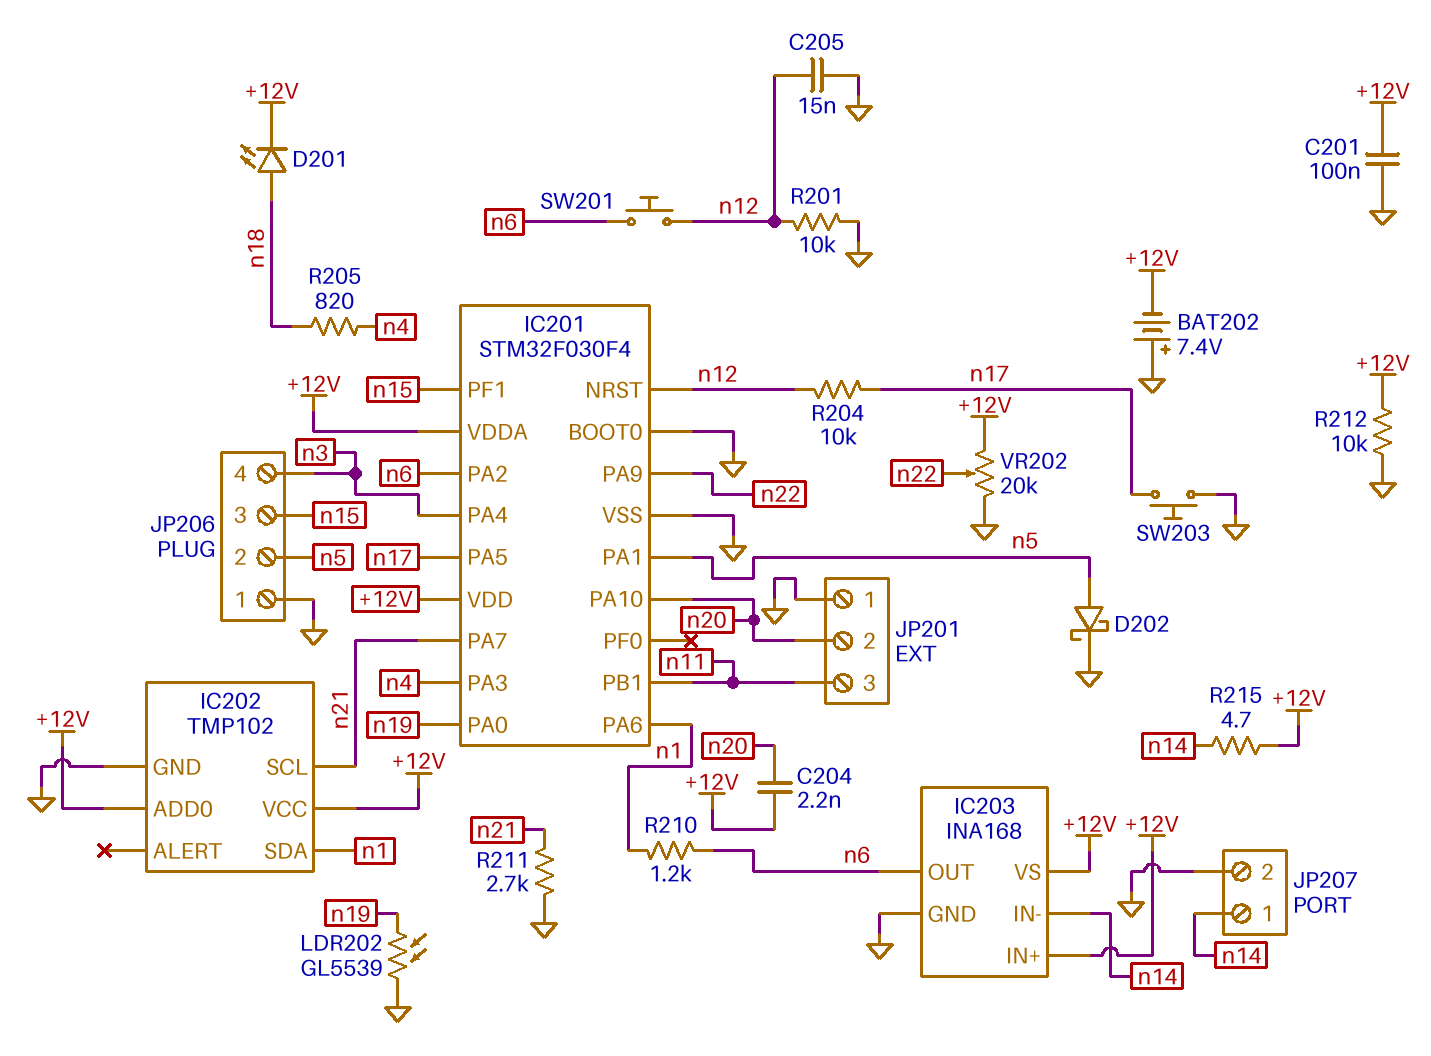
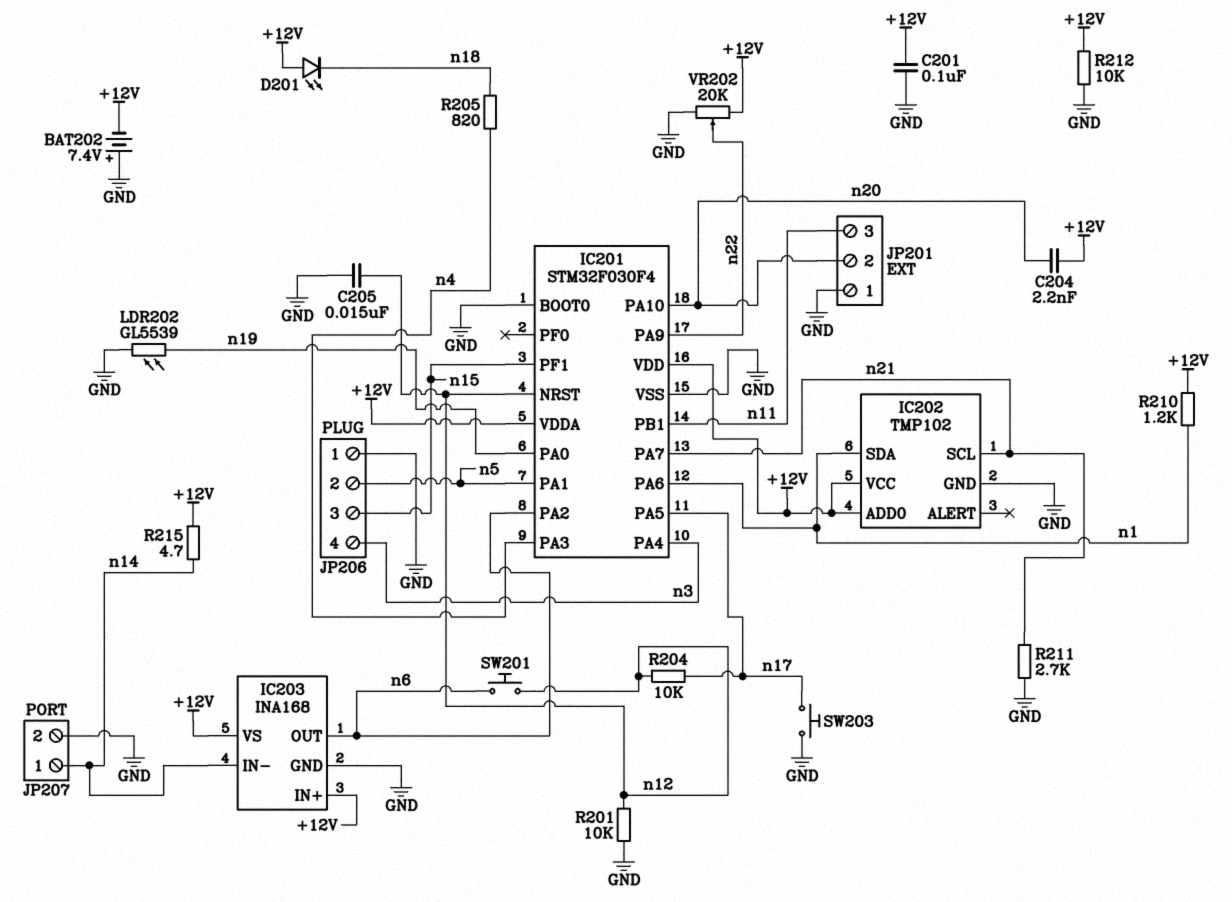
D201: LED (A n18, K +12V) -> LED (A +12V, K n18)
D202: schottky (A n5, K GND) -> none
R210: 1.2k (n1, n6) -> 1.2k (+12V, n1)

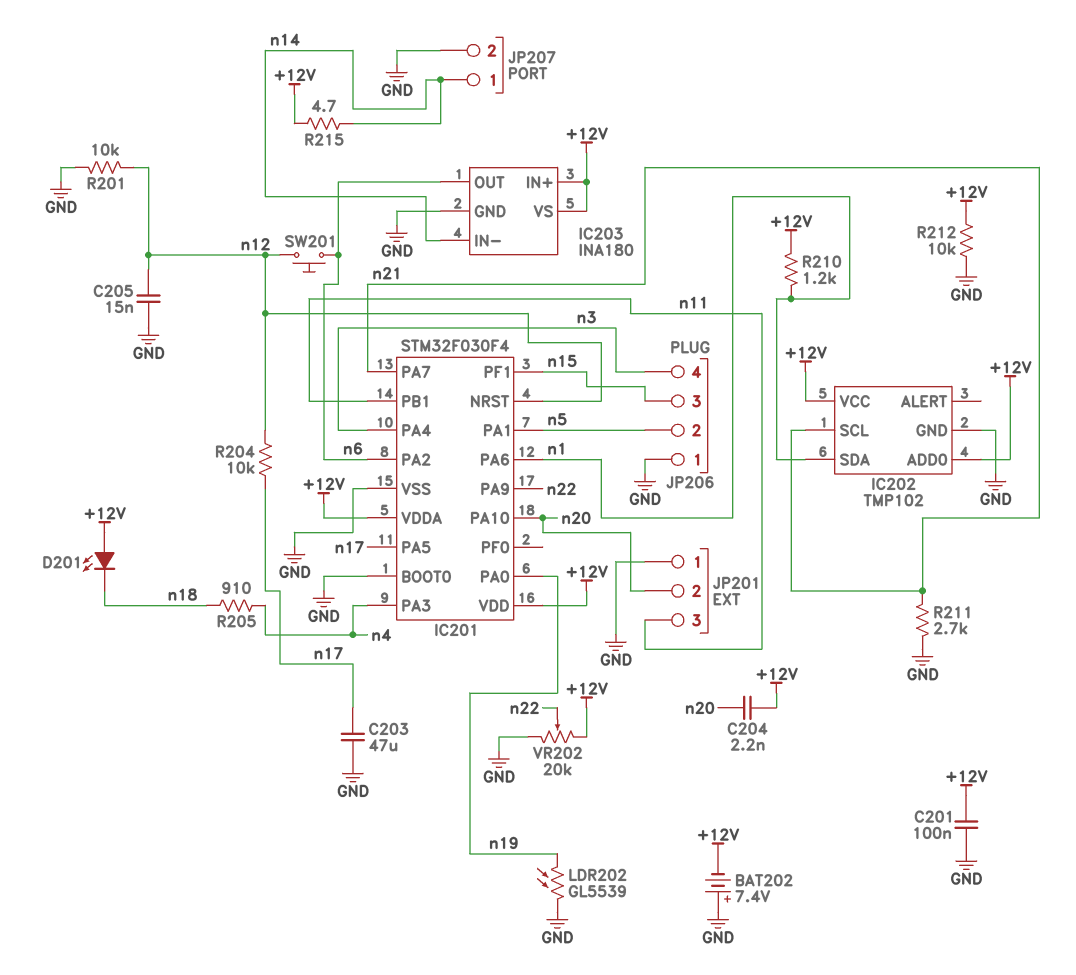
C203: none -> 47uF (GND, n17)
IC203: INA168 -> INA180
R205: 820 (n4, n18) -> 910 (n4, n18)
SW203: button (GND, n17) -> none

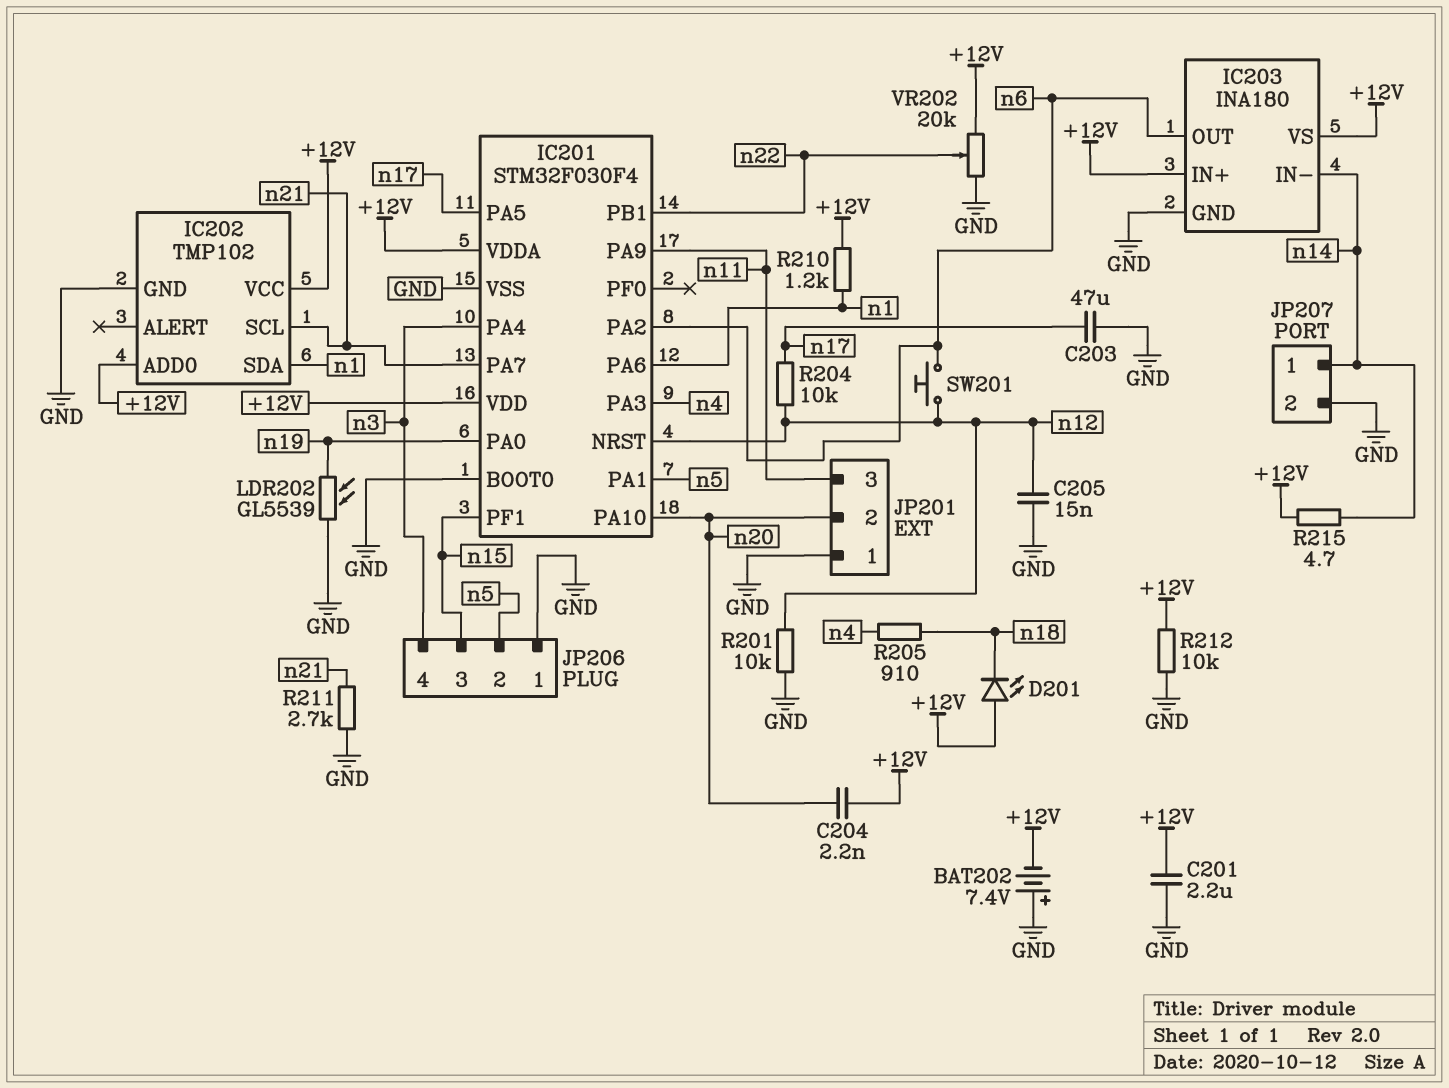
C201: 100nF (+12V, GND) -> 2.2uF (+12V, GND)
IC201 pin PA9: n22 -> n11
IC201 pin PB1: n11 -> n22

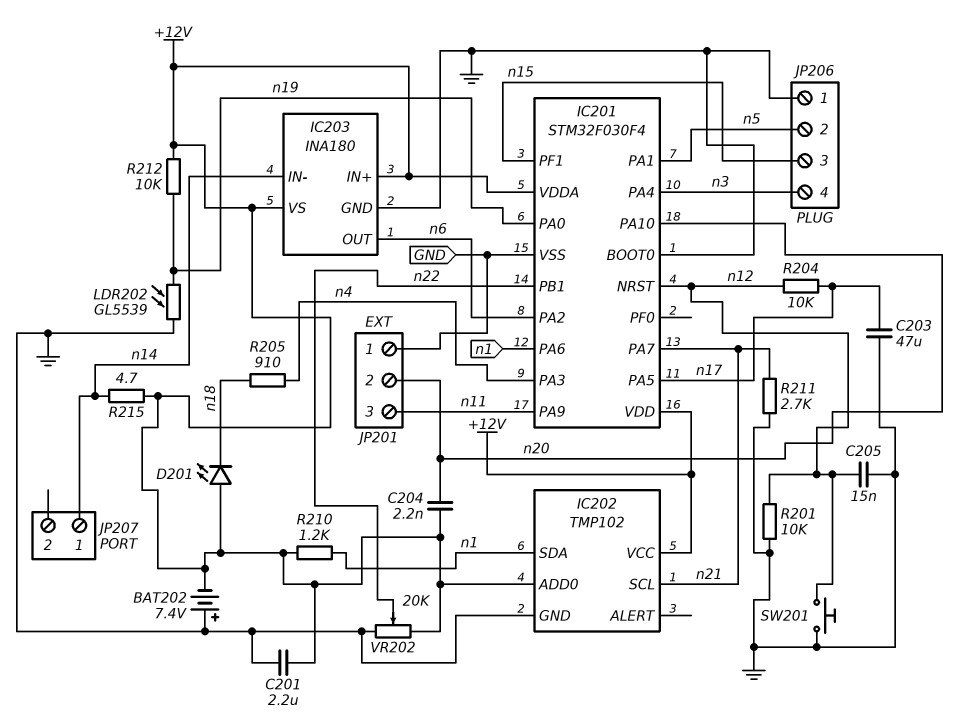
JP207 pin 2: GND -> none
R212: 10k (+12V, GND) -> 10k (+12V, n19)
SW201: button (n6, n12) -> button (GND, n12)

